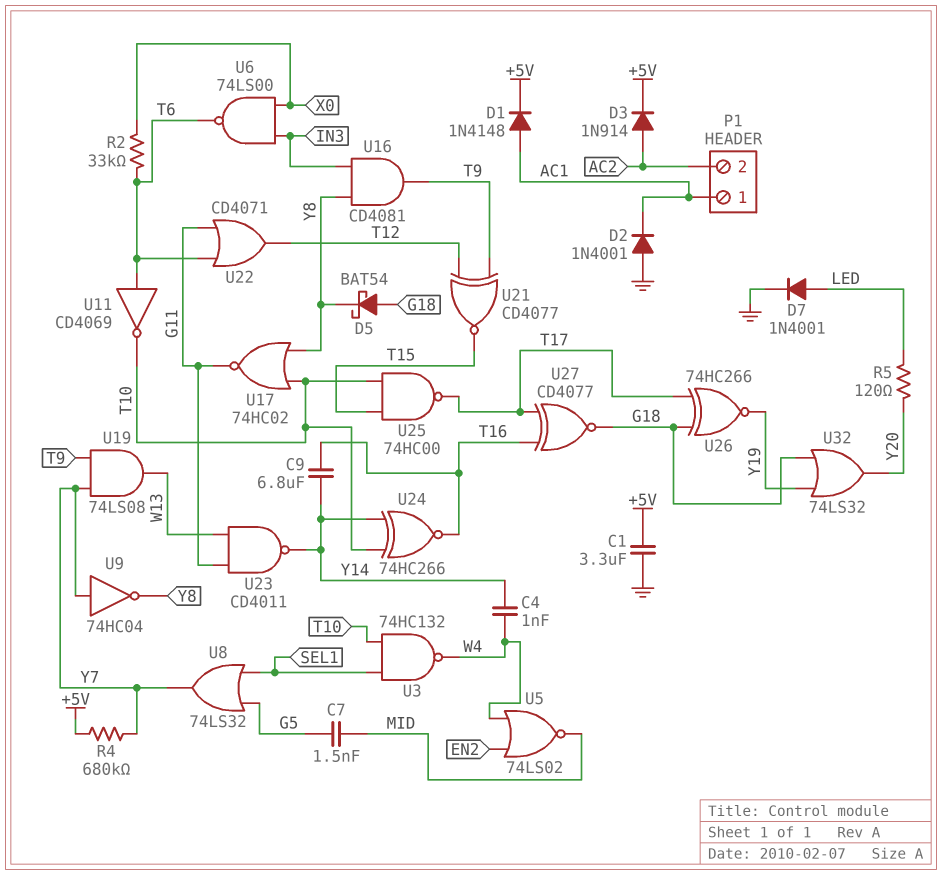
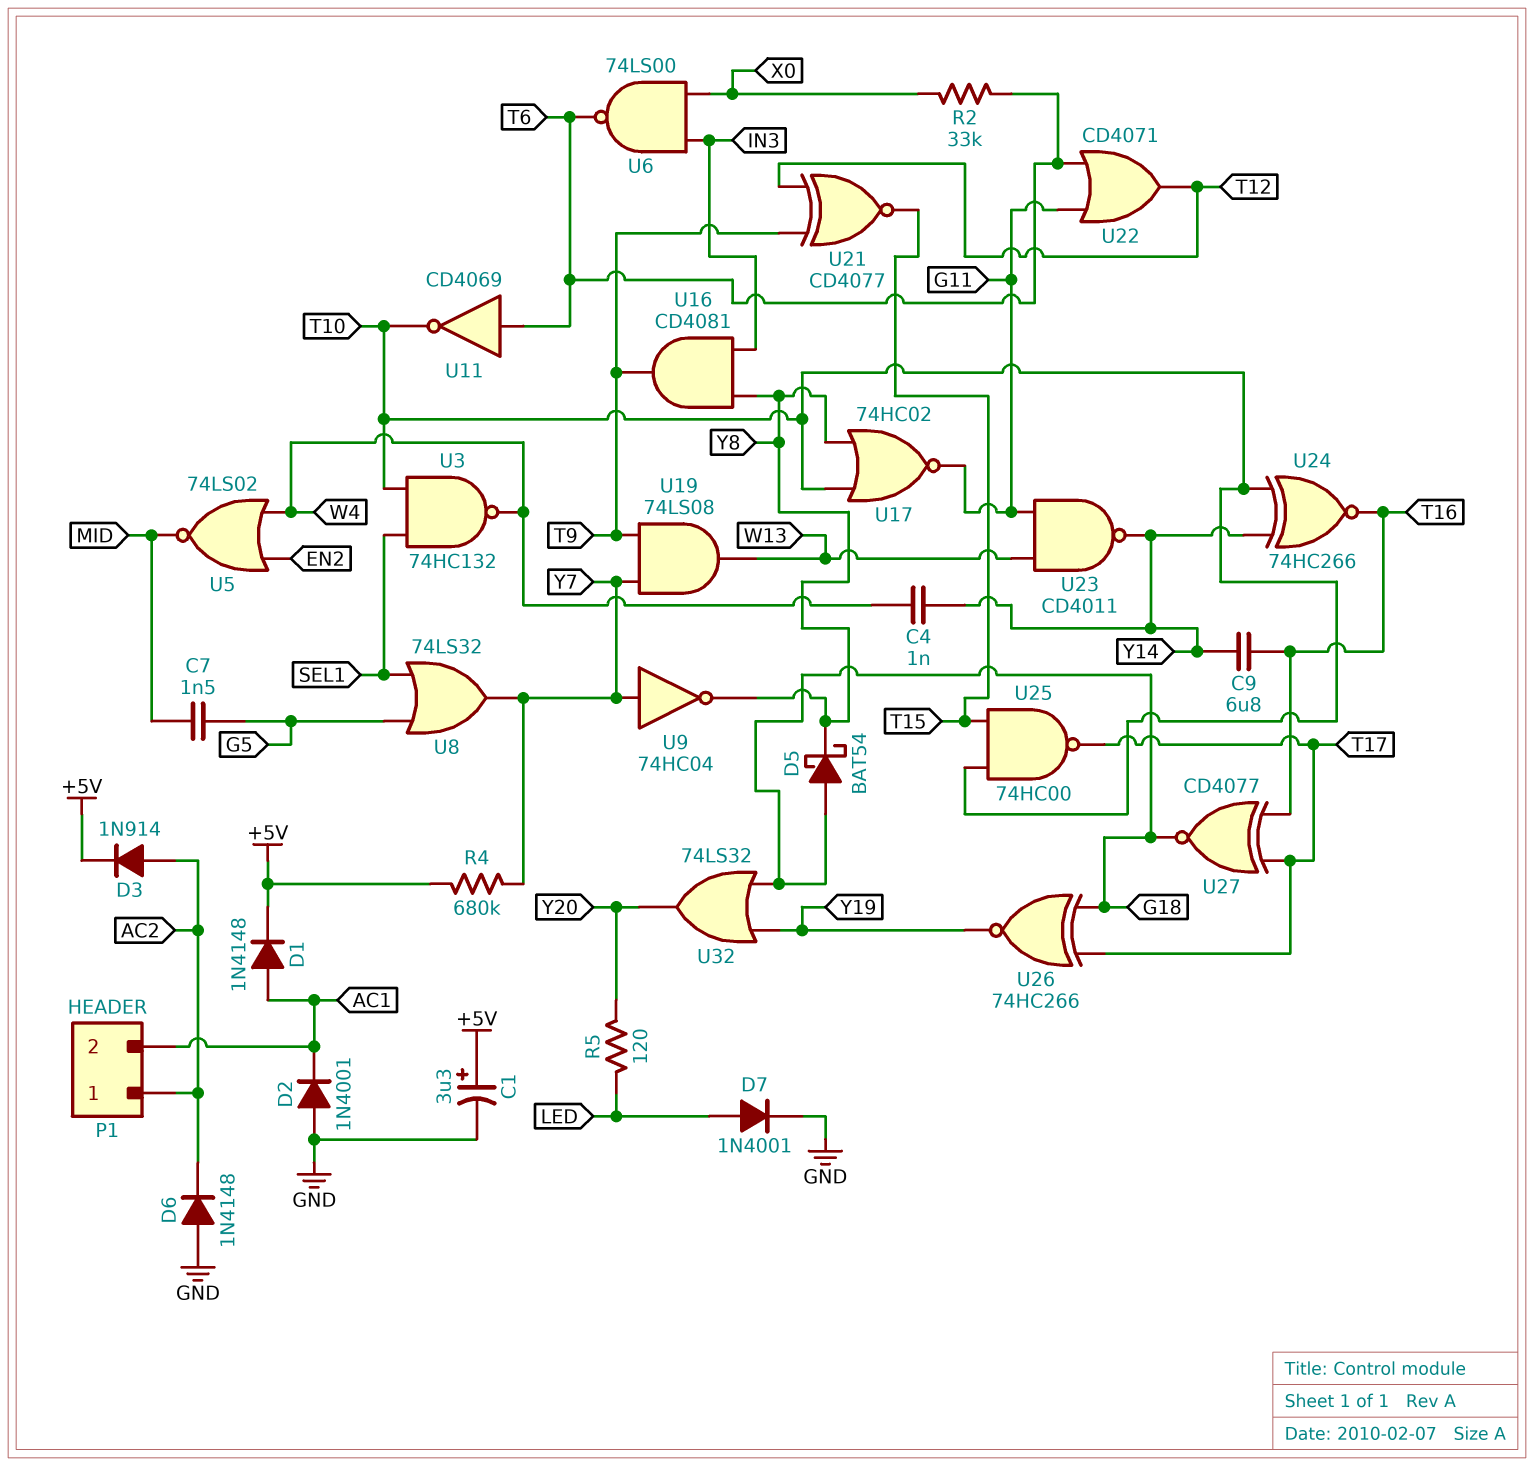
C1: 3.3uF (+5V, GND) -> 3.3uF (plus +5V, minus GND)
D6: none -> diode 1N4148 (A GND, K AC2)
P1 pin 1: AC1 -> AC2
P1 pin 2: AC2 -> AC1

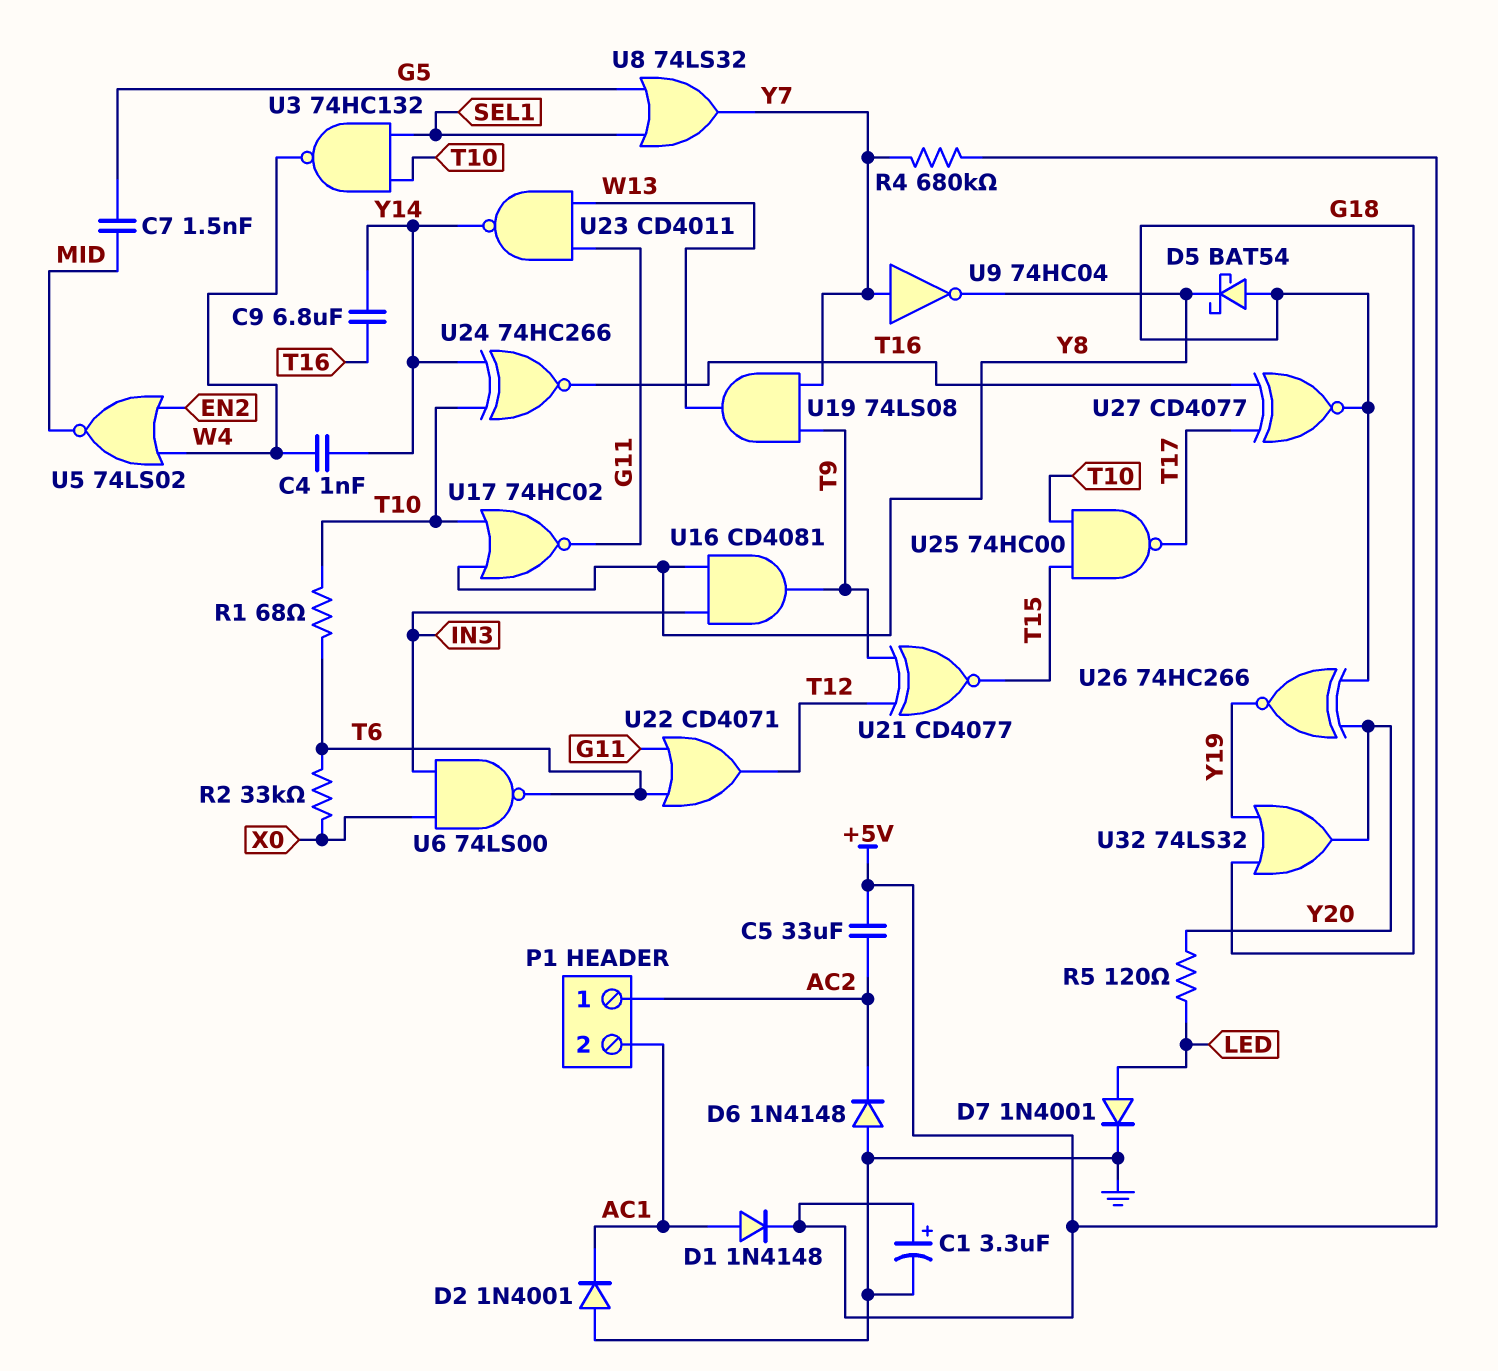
C5: none -> 33uF (+5V, AC2)
D3: diode 1N914 (A AC2, K +5V) -> none
R1: none -> 68 (T6, T10)
U11: NOT CD4069 (in T6, out T10) -> none
U26: XNOR 74HC266 (in G18, in T17, out Y19) -> XNOR 74HC266 (in G18, in Y20, out Y19)

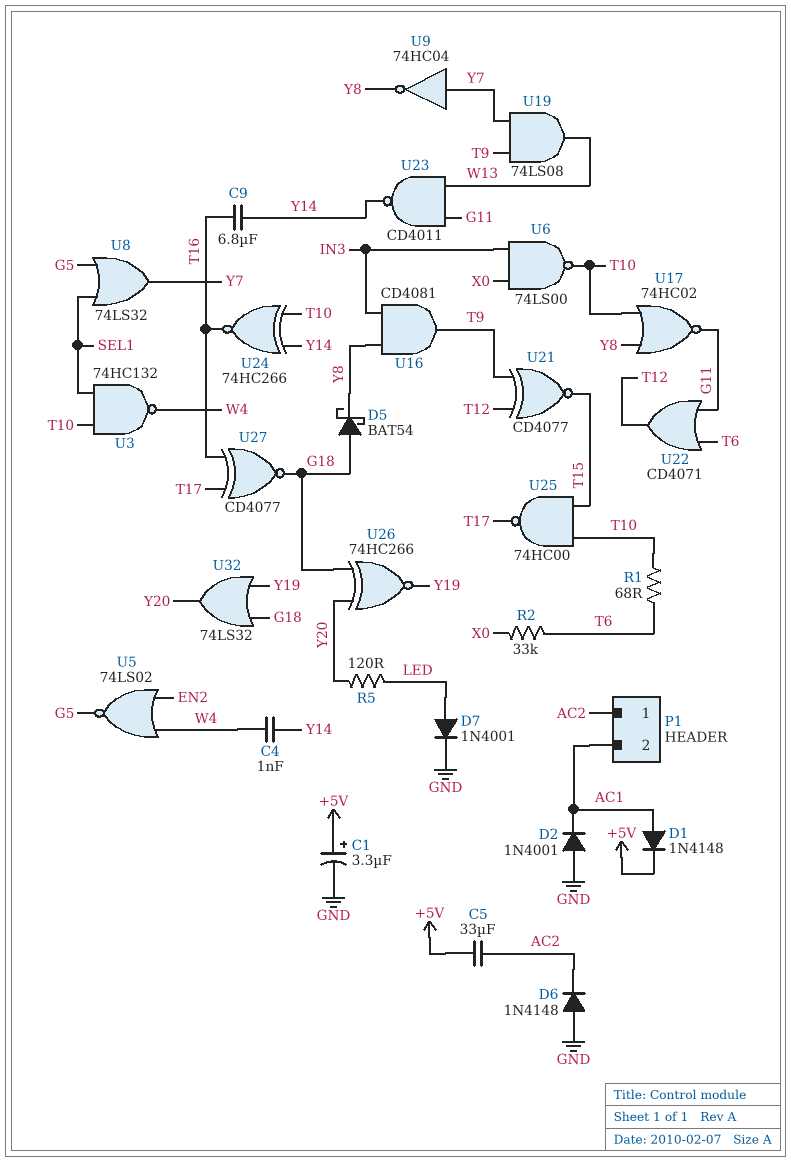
C7: 1.5nF (G5, MID) -> none
R4: 680k (+5V, Y7) -> none
U5: NOR 74LS02 (in EN2, in W4, out MID) -> NOR 74LS02 (in EN2, in W4, out G5)
U6: NAND 74LS00 (in IN3, in X0, out T6) -> NAND 74LS00 (in IN3, in X0, out T10)

